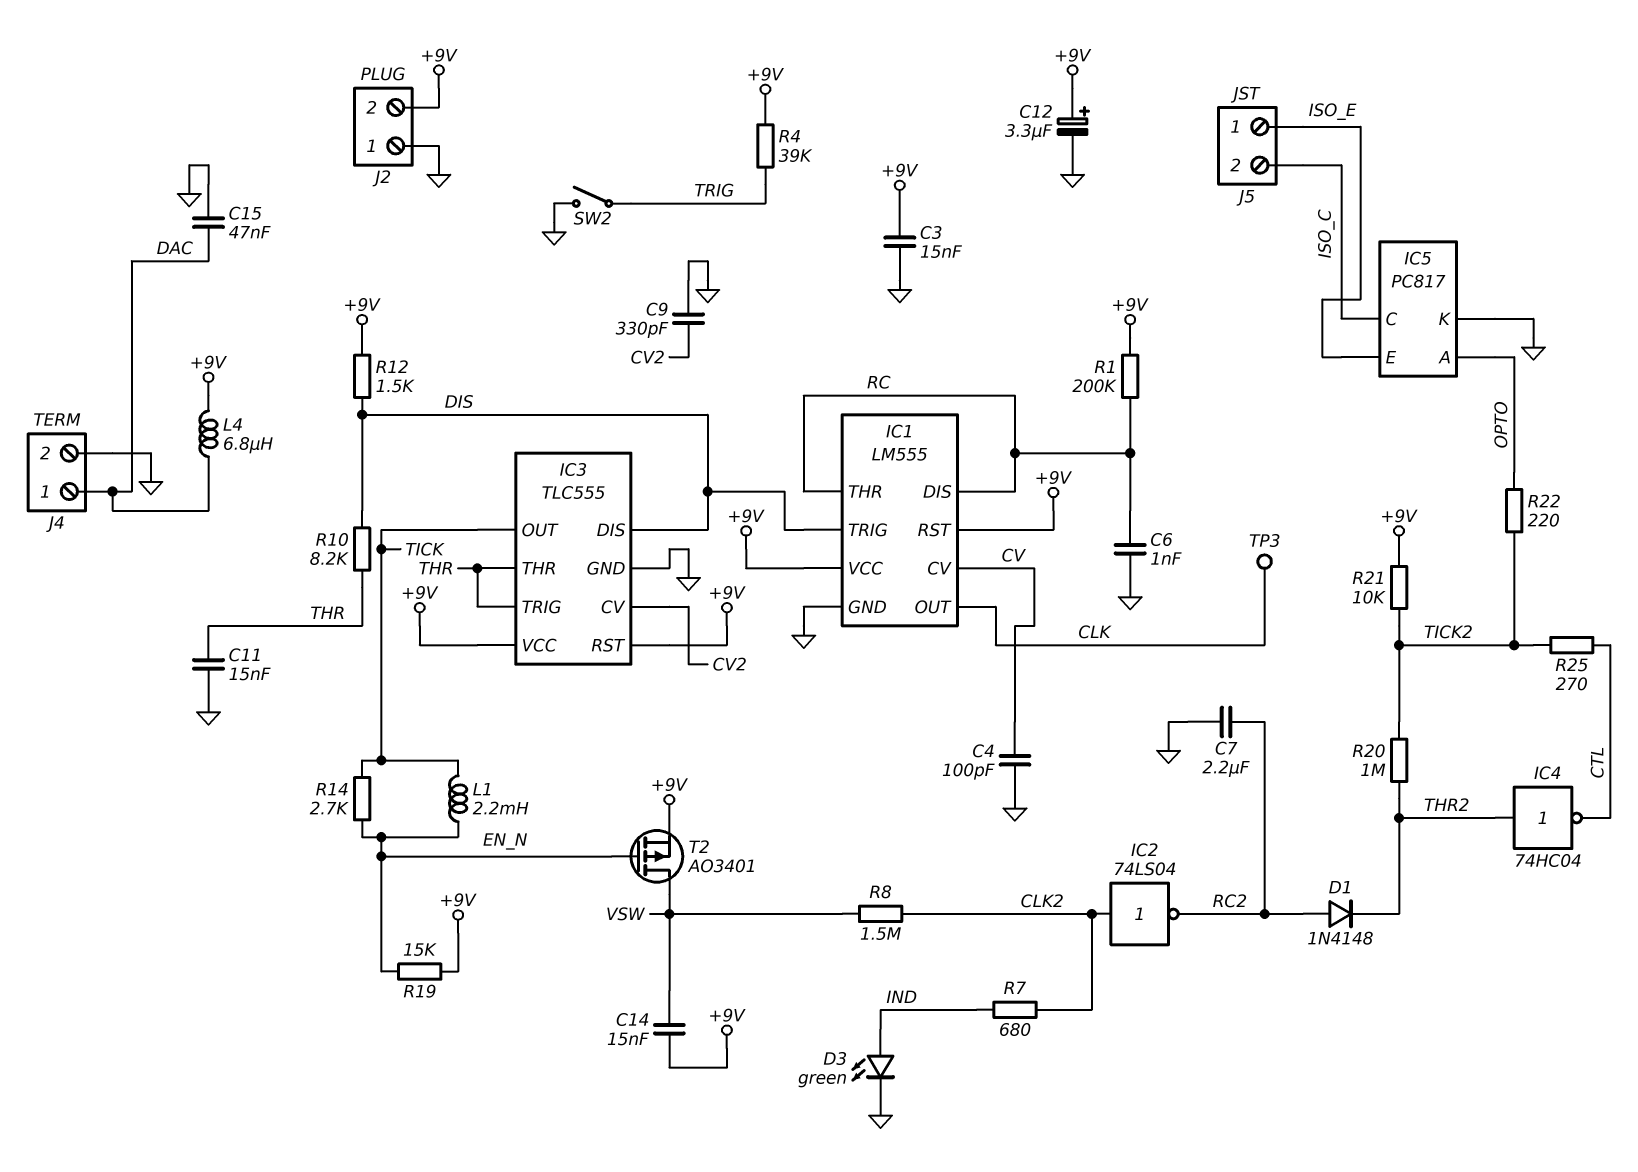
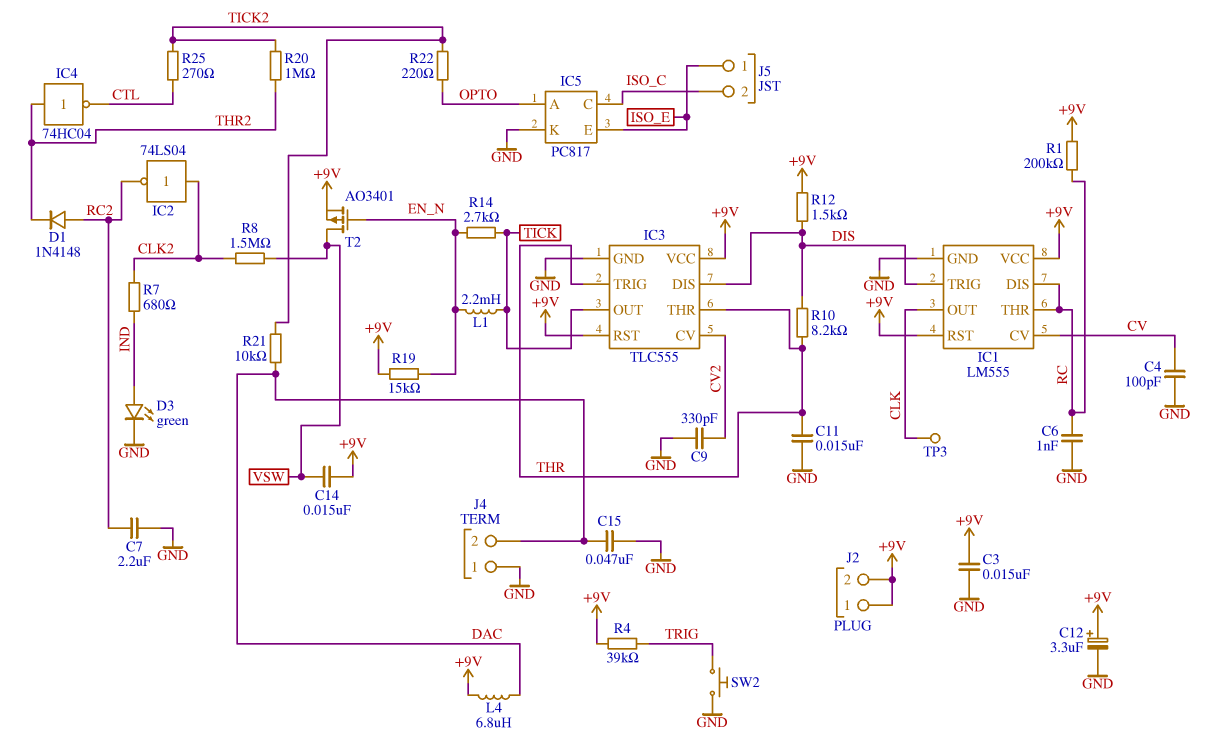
J2 pin 1: GND -> +9V
J4 pin 1: DAC -> GND
J4 pin 2: GND -> DAC
R21: 10k (+9V, TICK2) -> 10k (DAC, TICK2)
SW2: switch (GND, TRIG) -> button (GND, TRIG)

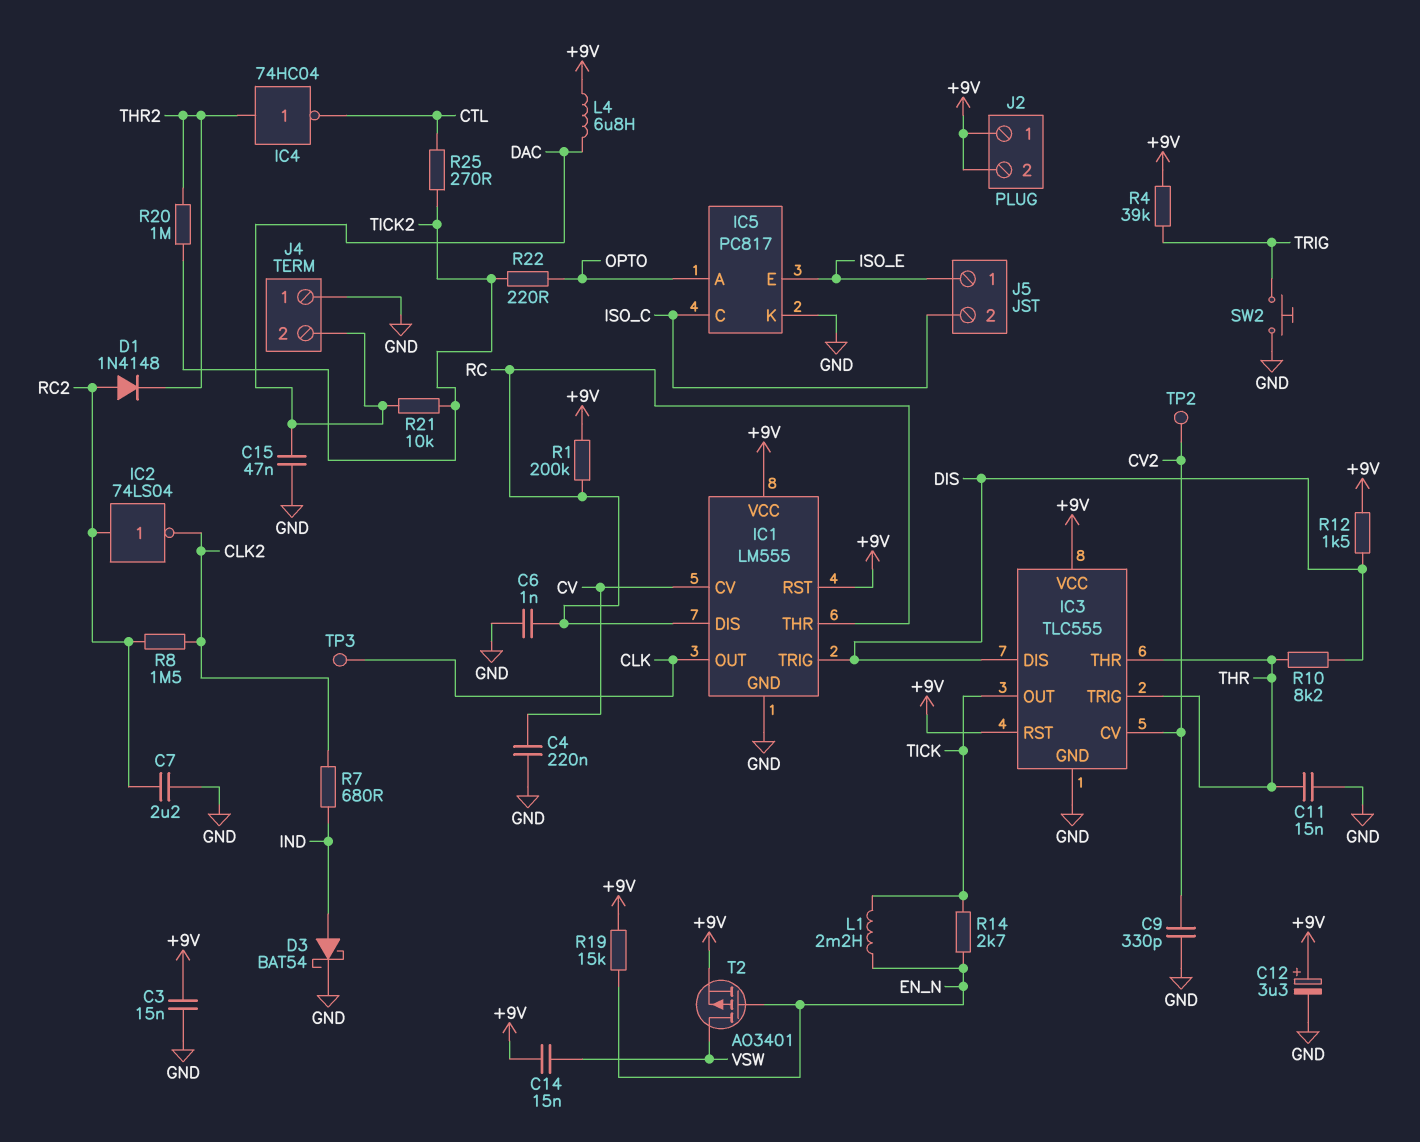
C4: 100pF (CV, GND) -> 220nF (CV, GND)
D3: LED green (A IND, K GND) -> schottky BAT54 (A IND, K GND)
IC2: NOT 74LS04 (in CLK2, out RC2) -> NOT 74LS04 (in RC2, out CLK2)
R8: 1.5M (CLK2, VSW) -> 1.5M (CLK2, RC2)
TP2: none -> test point (CV2)

